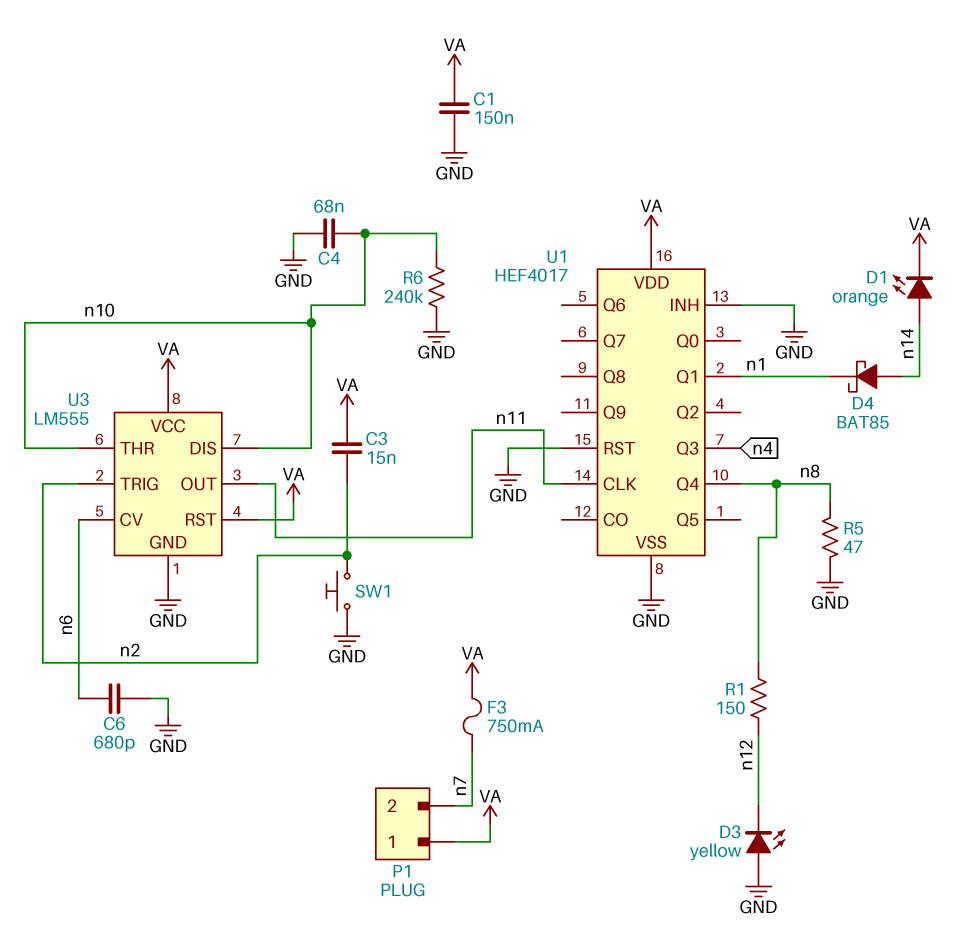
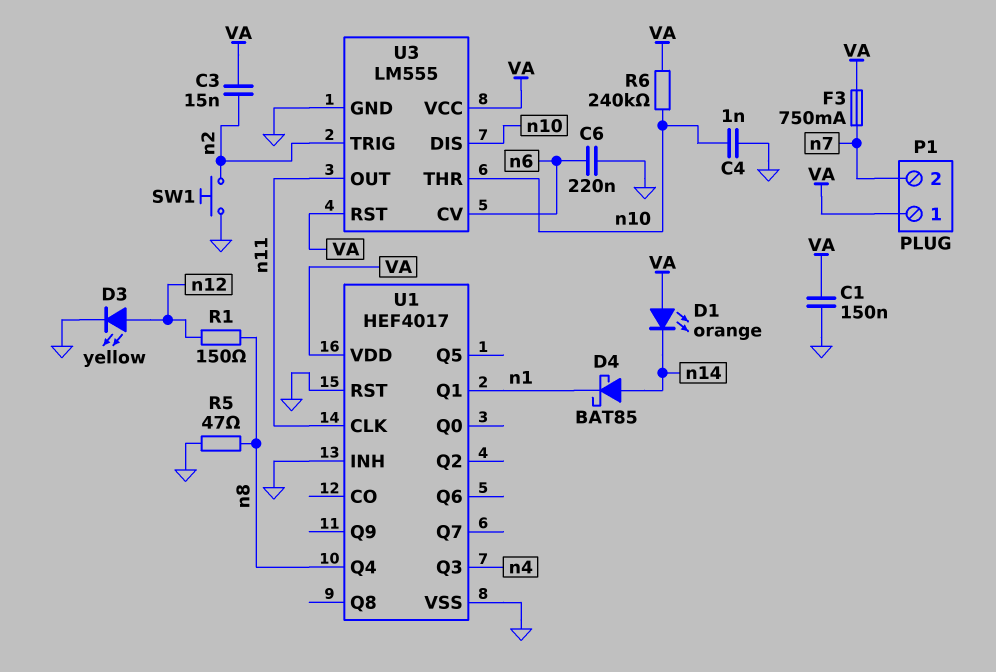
C4: 68nF (GND, n10) -> 1nF (GND, n10)
C6: 680pF (GND, n6) -> 220nF (GND, n6)
D1: LED orange (A n14, K VA) -> LED orange (A VA, K n14)
D3: LED yellow (A GND, K n12) -> LED yellow (A n12, K GND)
R6: 240k (GND, n10) -> 240k (VA, n10)

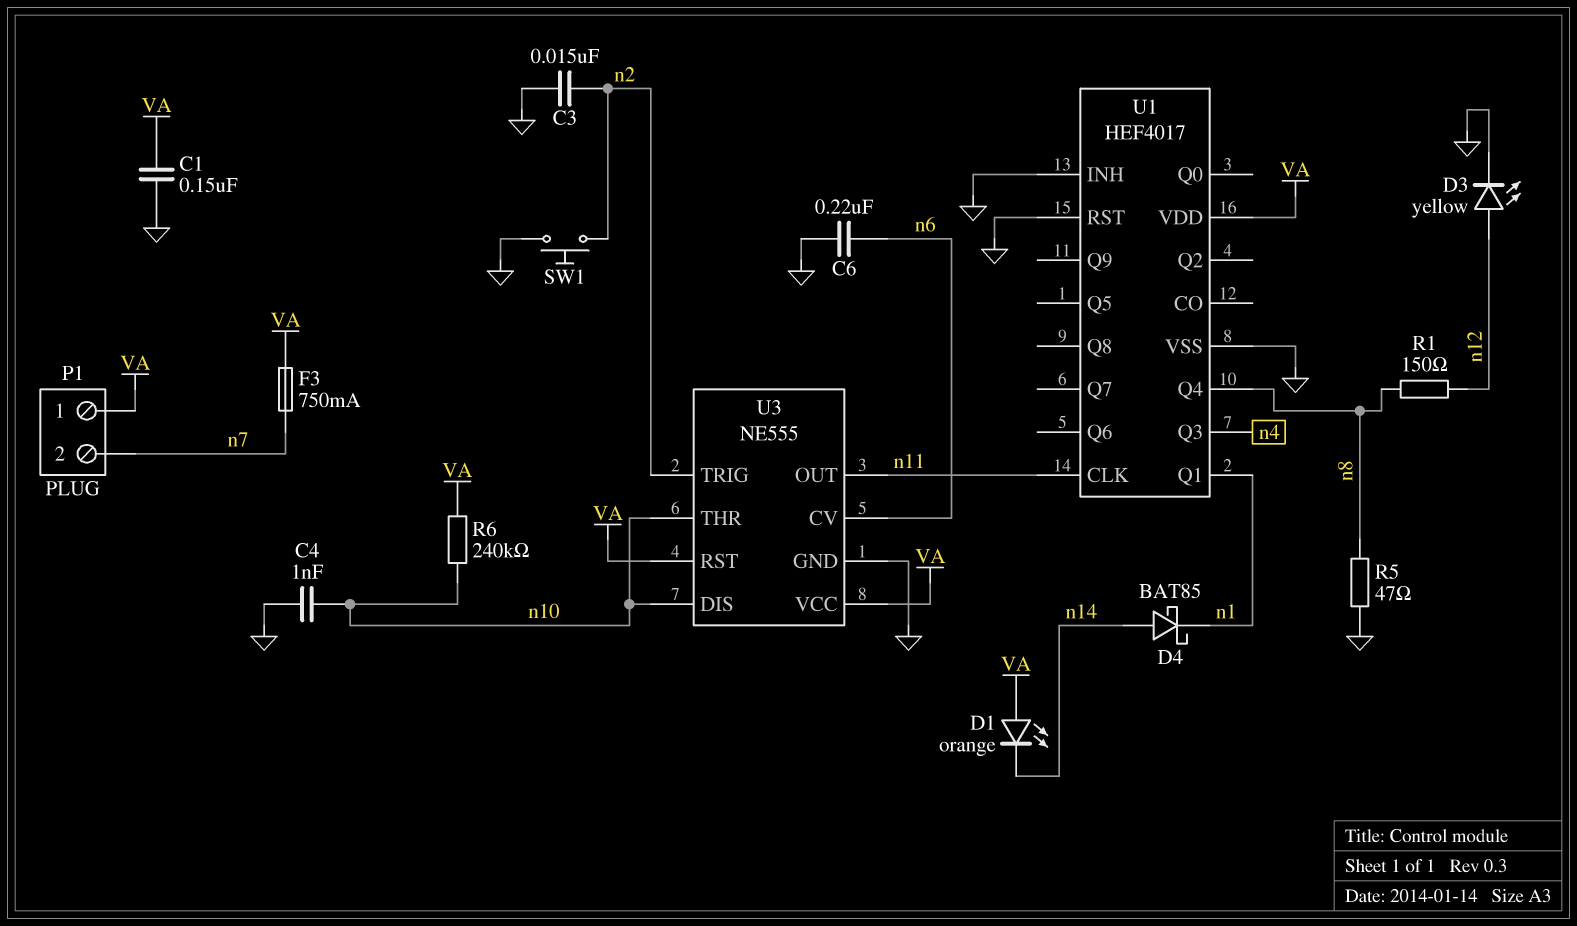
C3: 15nF (VA, n2) -> 15nF (GND, n2)
U3: LM555 -> NE555

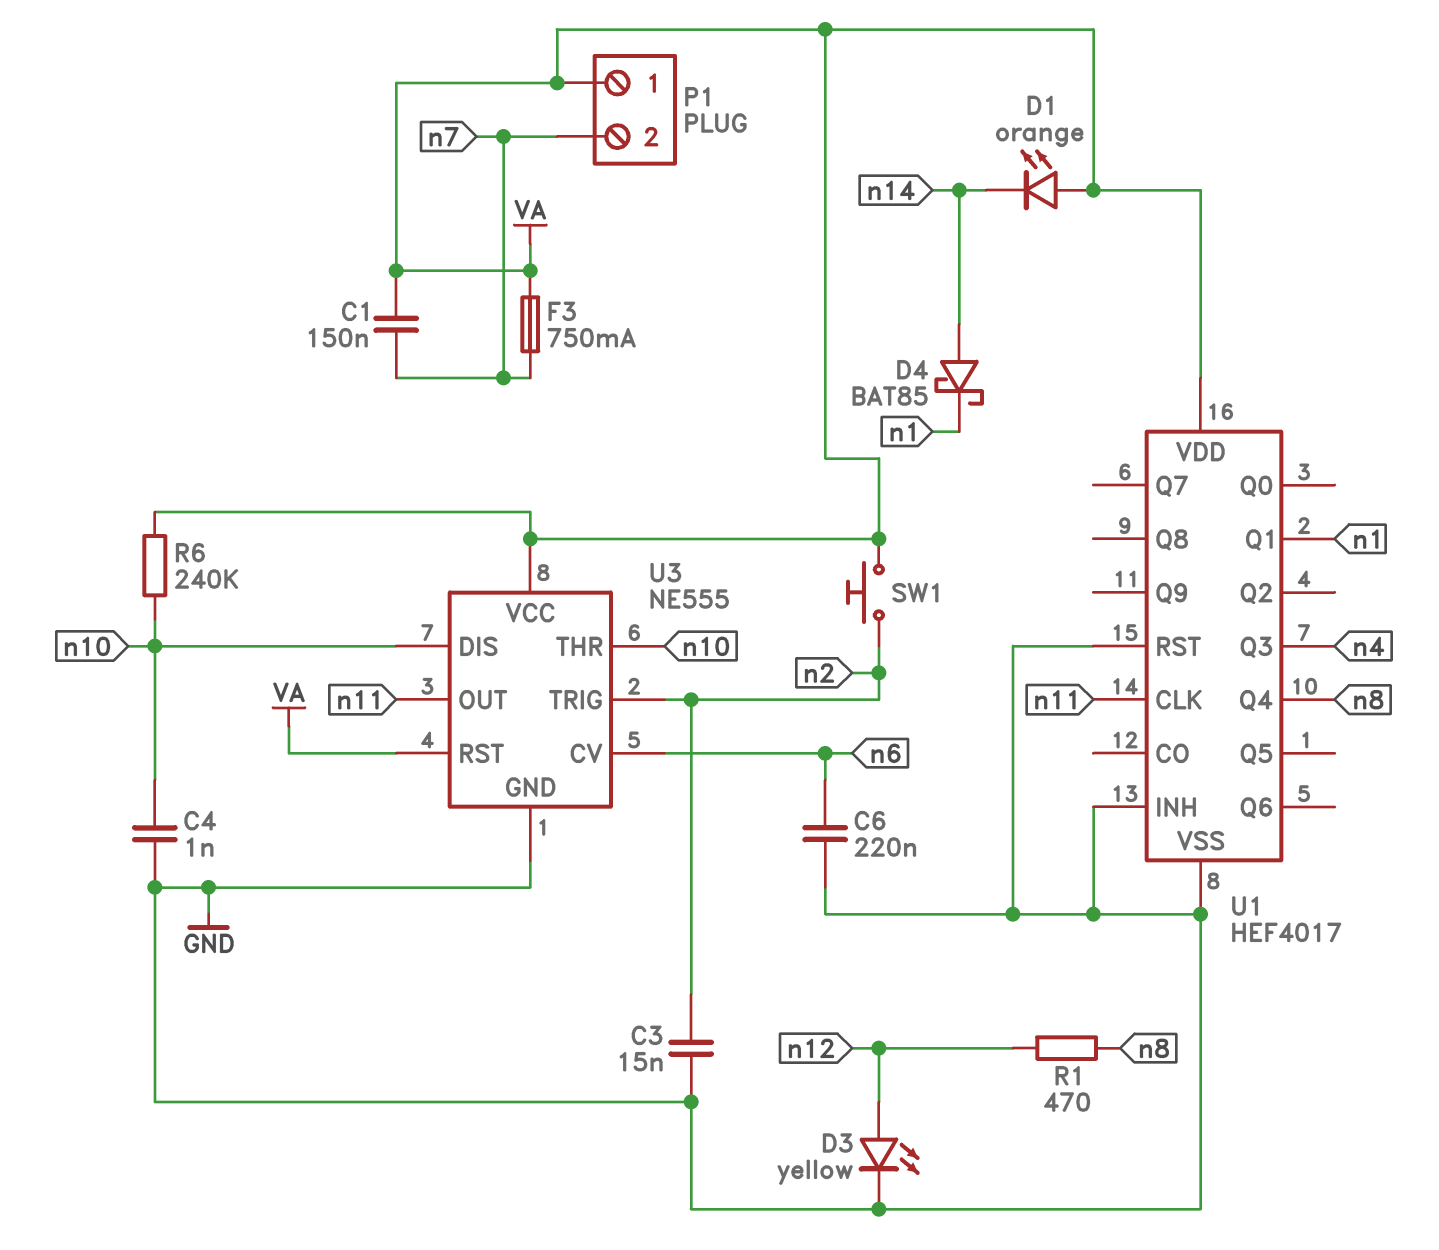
C1: 150nF (GND, VA) -> 150nF (VA, n7)
R1: 150 (n8, n12) -> 470 (n8, n12)
R5: 47 (GND, n8) -> none
SW1: button (GND, n2) -> button (VA, n2)

